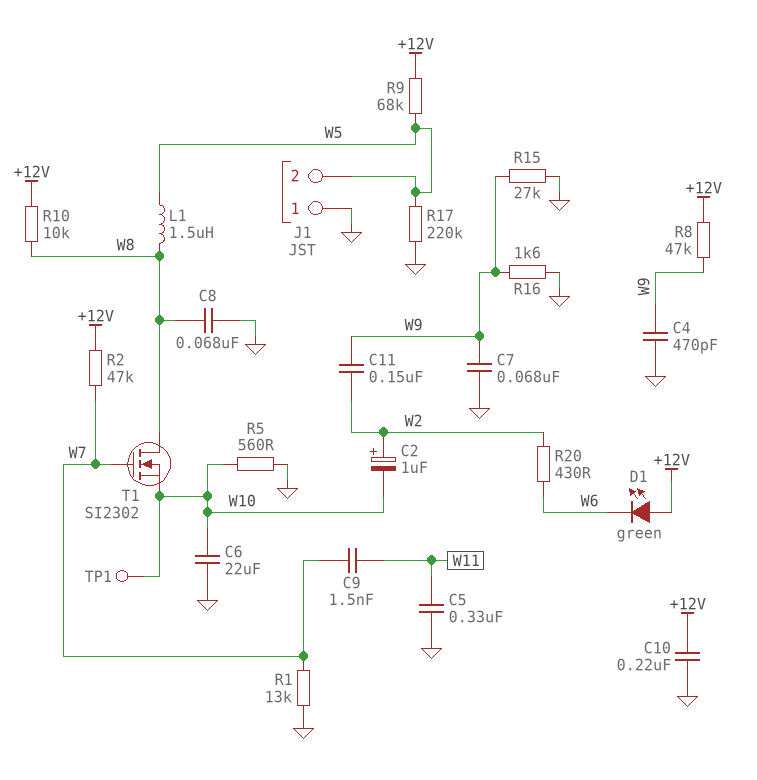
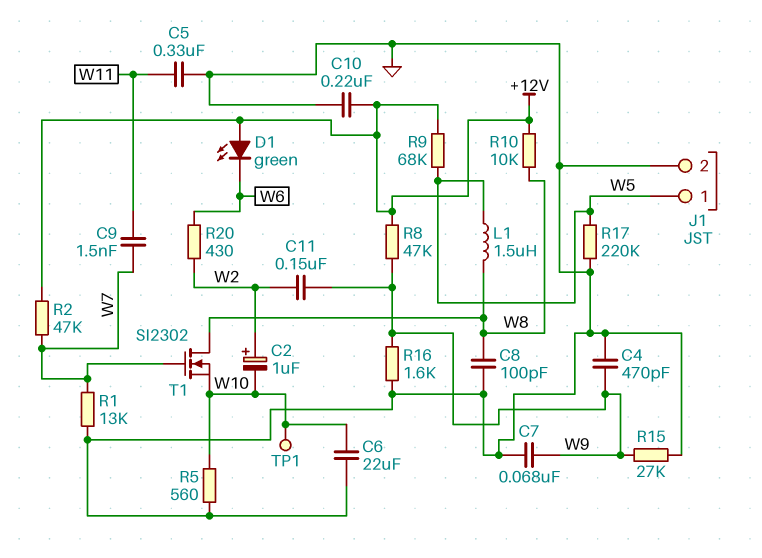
C8: 68nF (GND, W8) -> 100pF (GND, W8)
J1 pin 1: GND -> W5
J1 pin 2: W5 -> GND

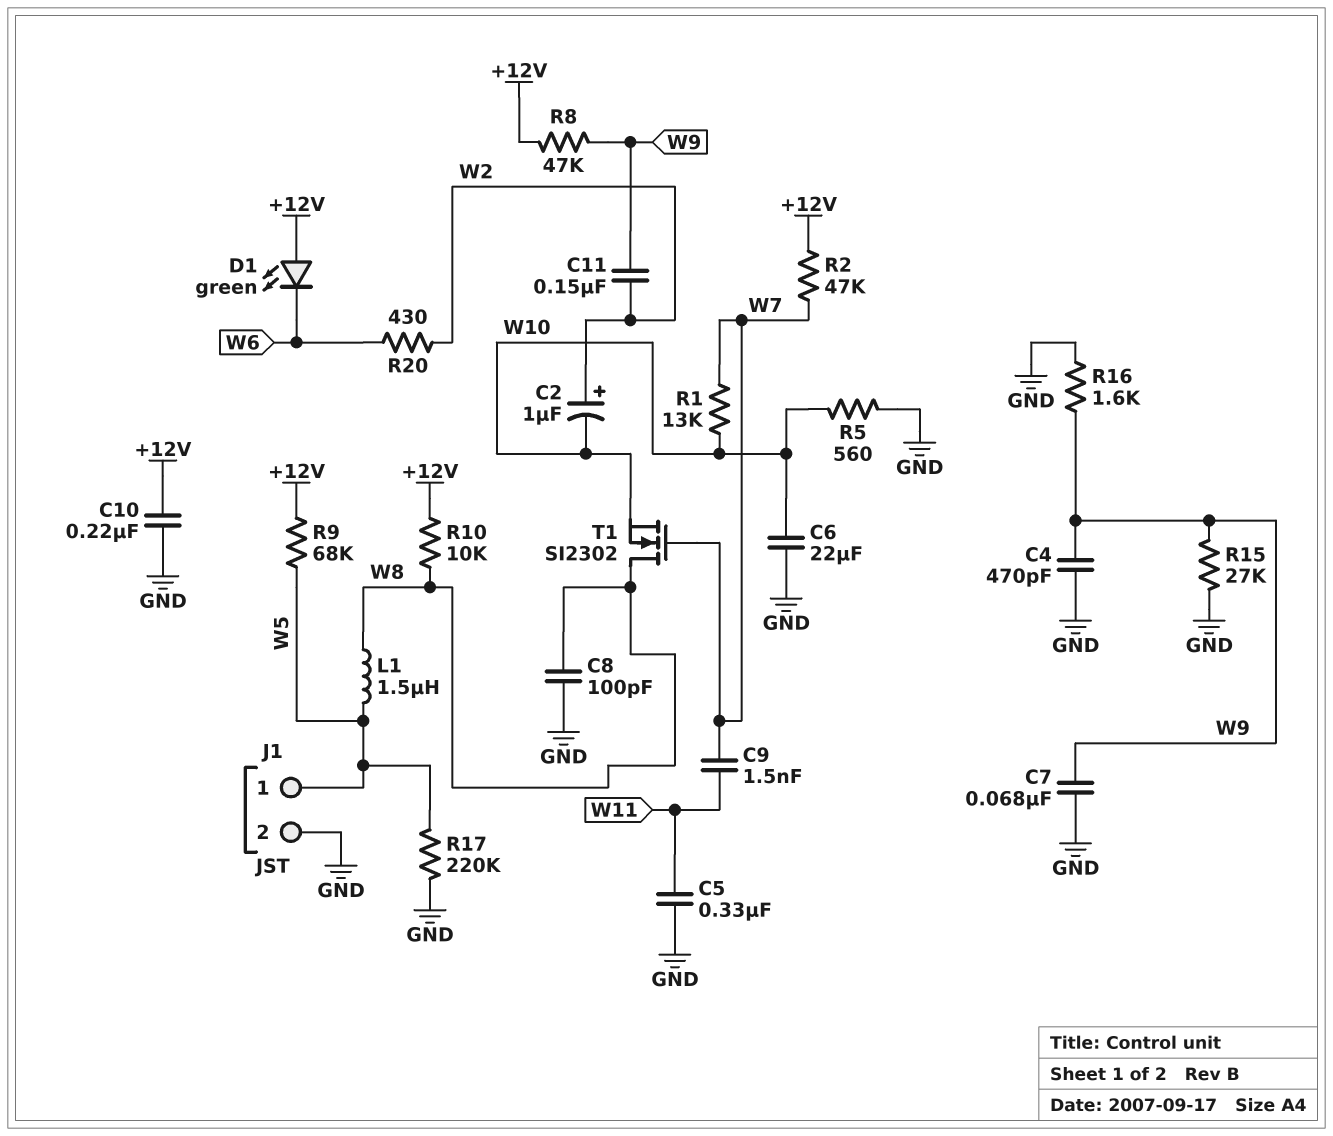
R1: 13k (GND, W7) -> 13k (W7, W10)
TP1: test point (W10) -> none

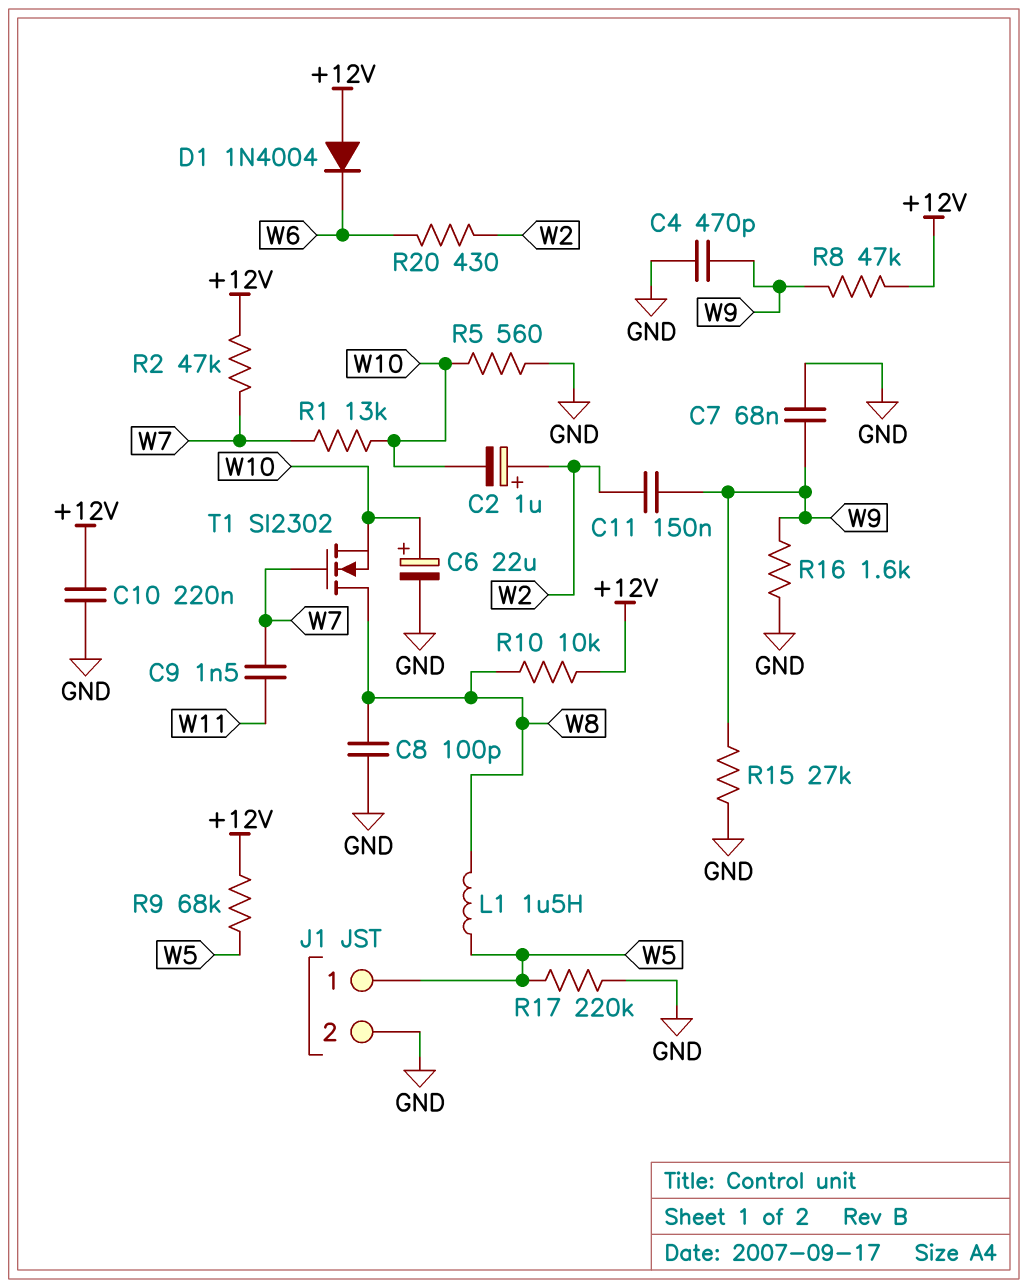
C5: 330nF (GND, W11) -> none
C6: 22uF (GND, W10) -> 22uF (plus W10, minus GND)
D1: LED green (A +12V, K W6) -> diode 1N4004 (A +12V, K W6)

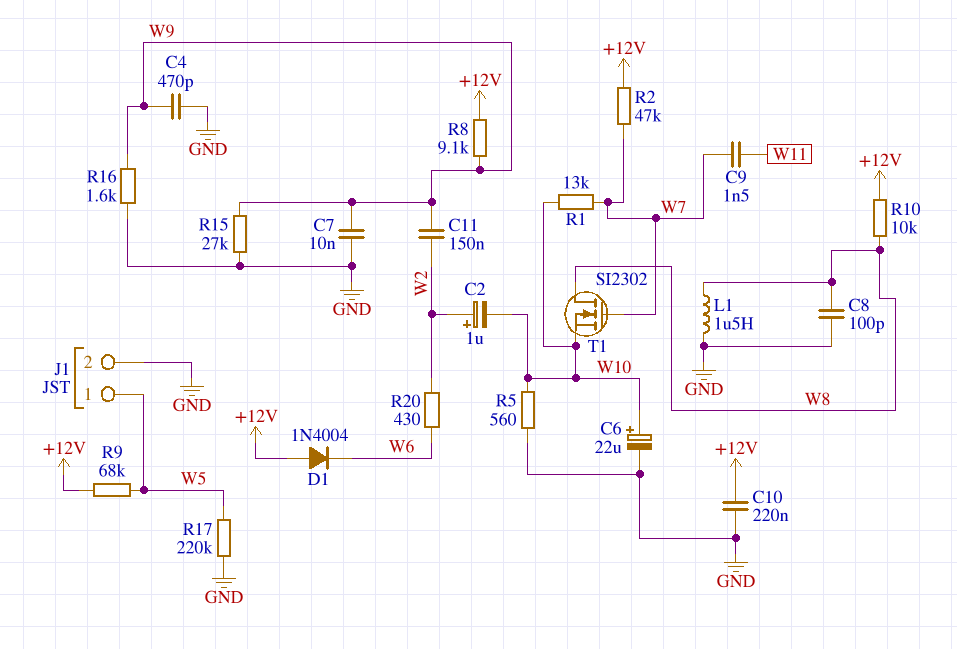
C7: 68nF (GND, W9) -> 10nF (GND, W9)
L1: 1.5uH (W5, W8) -> 1.5uH (GND, W8)
R8: 47k (+12V, W9) -> 9.1k (+12V, W9)

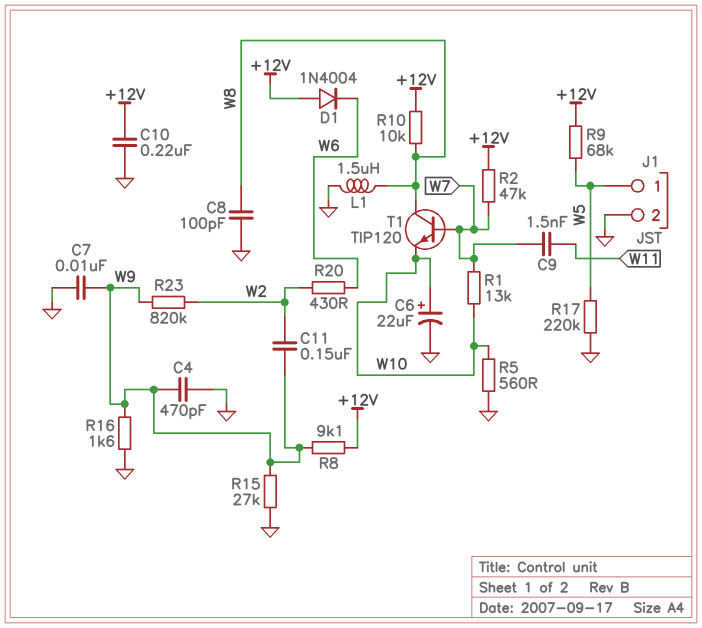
C2: 1uF (plus W2, minus W10) -> none
R23: none -> 820k (W2, W9)
T1: NMOS SI2302 (G W7, D W8, S W10) -> NPN TIP120 (B W7, C W8, E W10)

